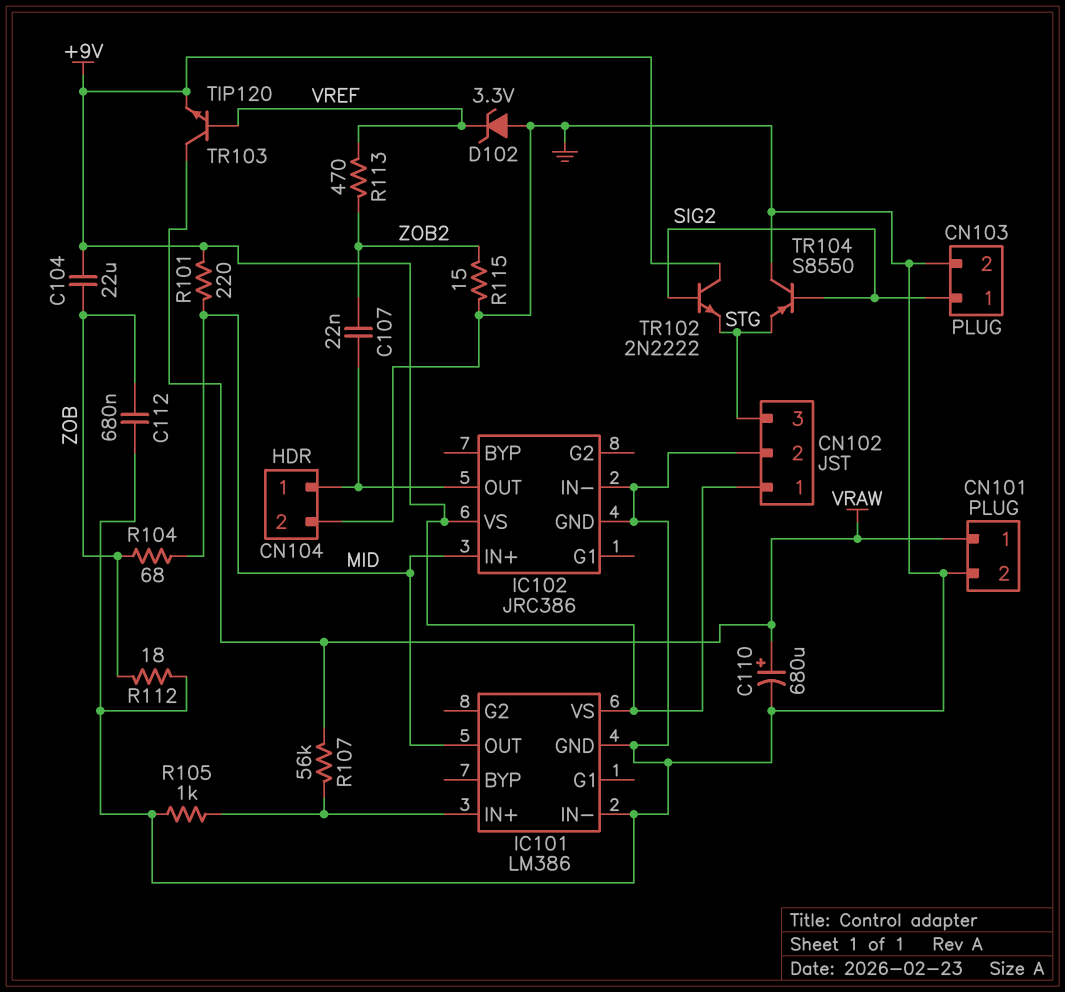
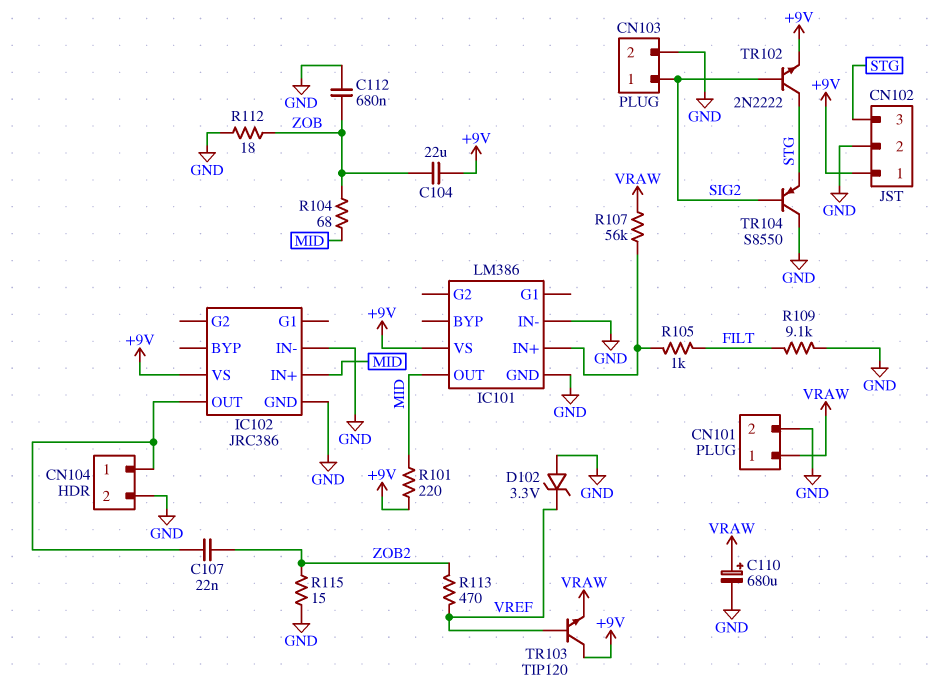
R105: 1k (GND, IC101/IN+) -> 1k (FILT, IC101/IN+)
R109: none -> 9.1k (FILT, GND)
TR102: NPN 2N2222 (B SIG2, C +9V, E STG) -> NPN 2N2222 (B SIG2, C STG, E +9V)
TR103: NPN TIP120 (B VREF, C VRAW, E +9V) -> NPN TIP120 (B VREF, C +9V, E VRAW)

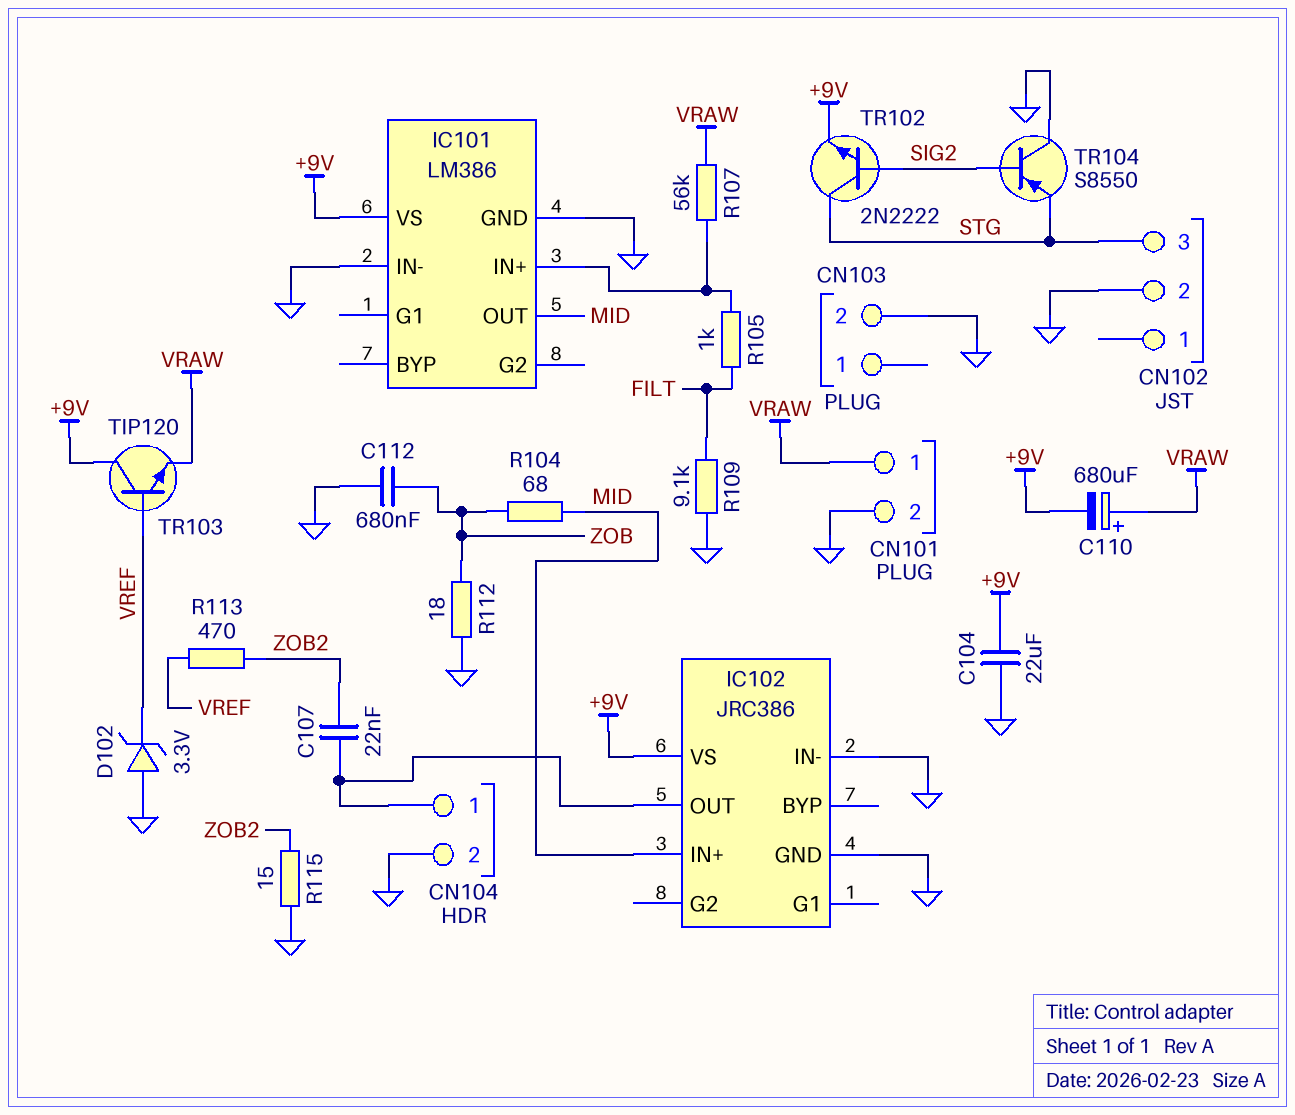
C104: 22uF (+9V, ZOB) -> 22uF (+9V, GND)
C110: 680uF (plus VRAW, minus GND) -> 680uF (plus VRAW, minus +9V)
CN102 pin 1: +9V -> none
CN103 pin 1: SIG2 -> none
R101: 220 (+9V, MID) -> none

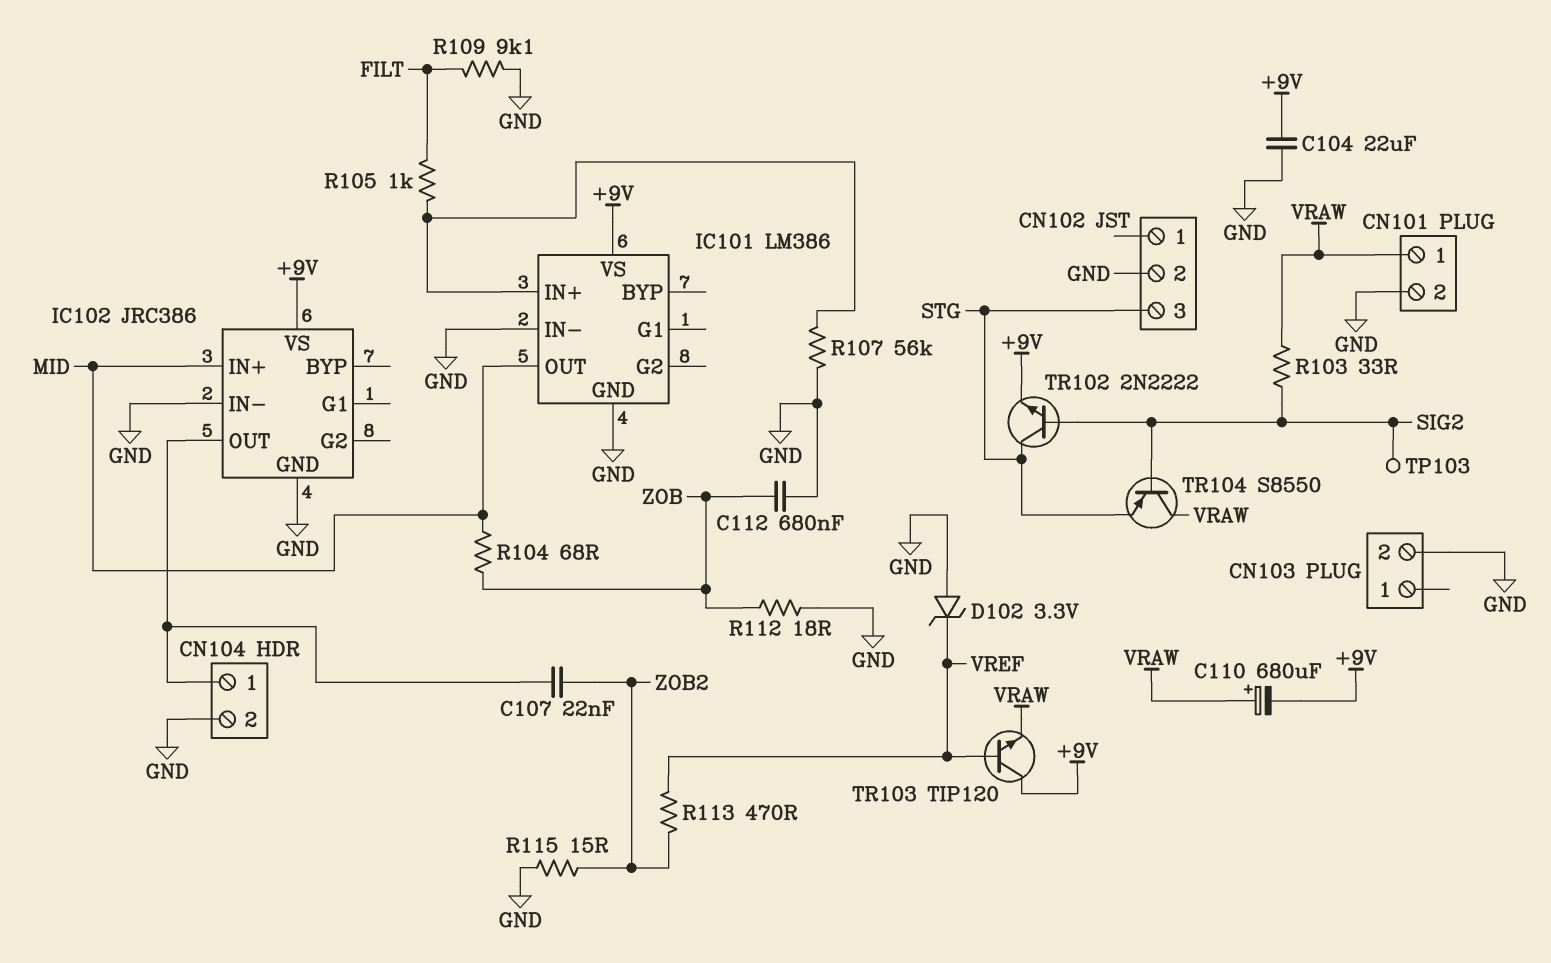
R103: none -> 33 (SIG2, VRAW)
R107: 56k (IC101/IN+, VRAW) -> 56k (GND, IC101/IN+)
TP103: none -> test point (SIG2)
TR104: PNP S8550 (B SIG2, C GND, E STG) -> PNP S8550 (B SIG2, C VRAW, E STG)

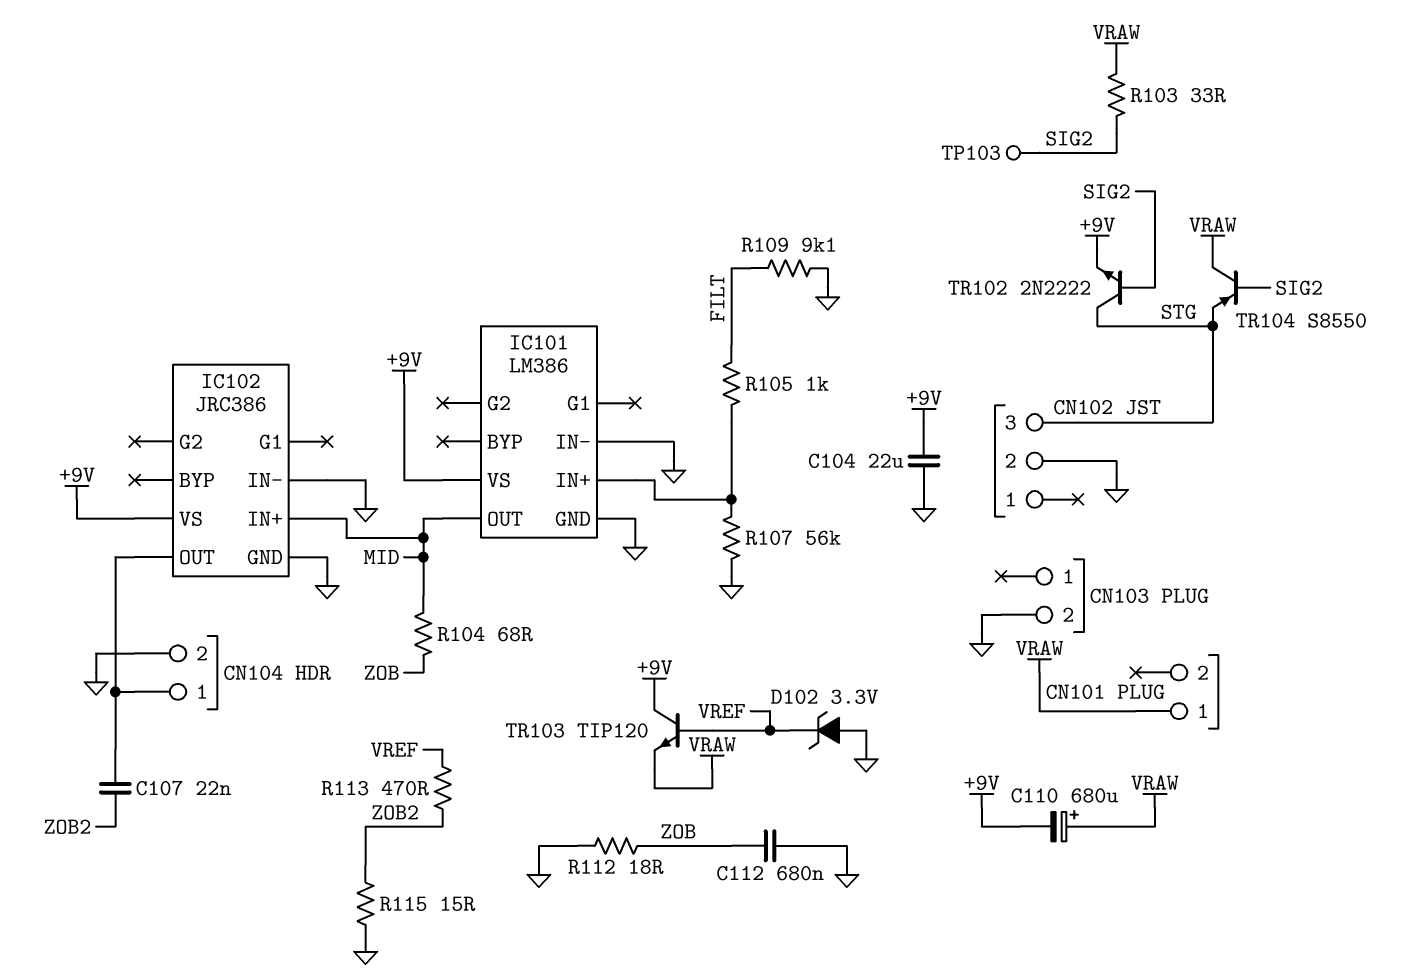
CN101 pin 2: GND -> none

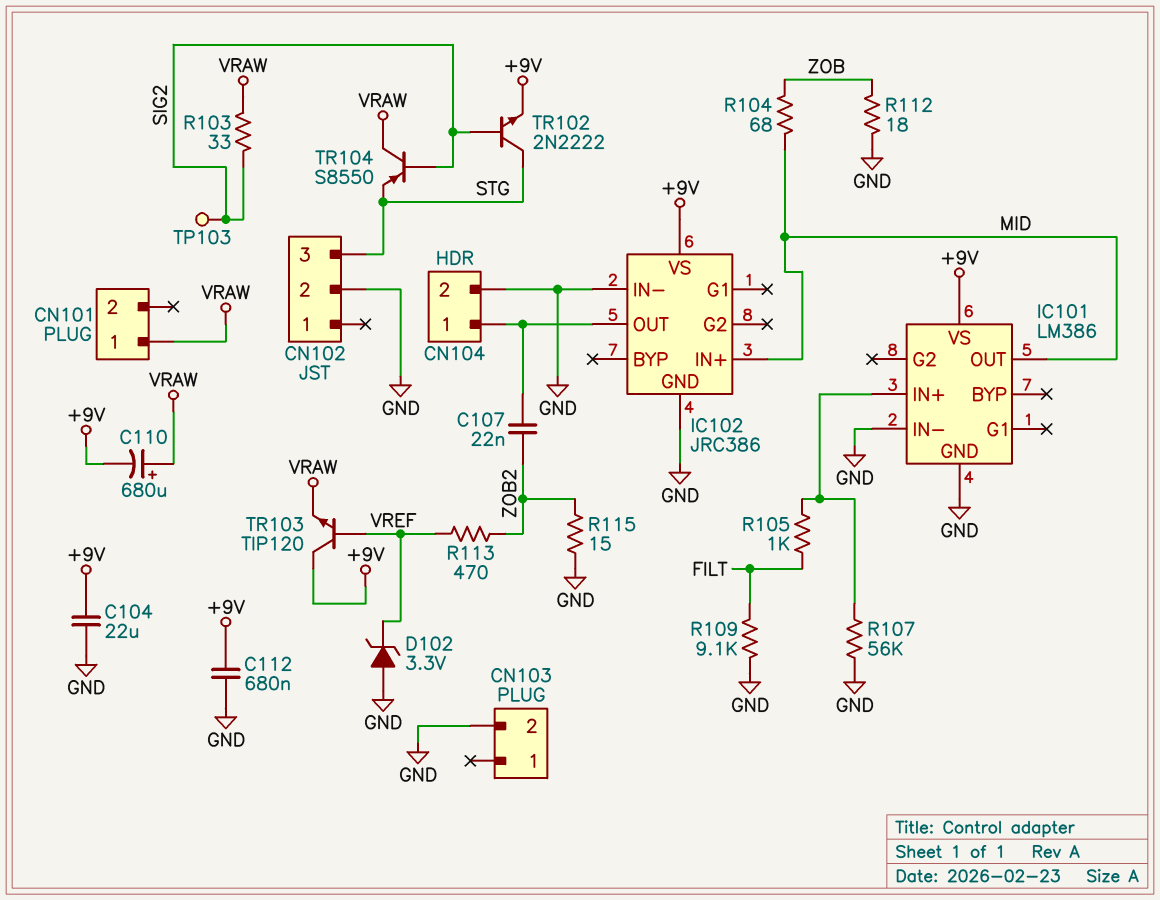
C112: 680nF (GND, ZOB) -> 680nF (+9V, GND)

